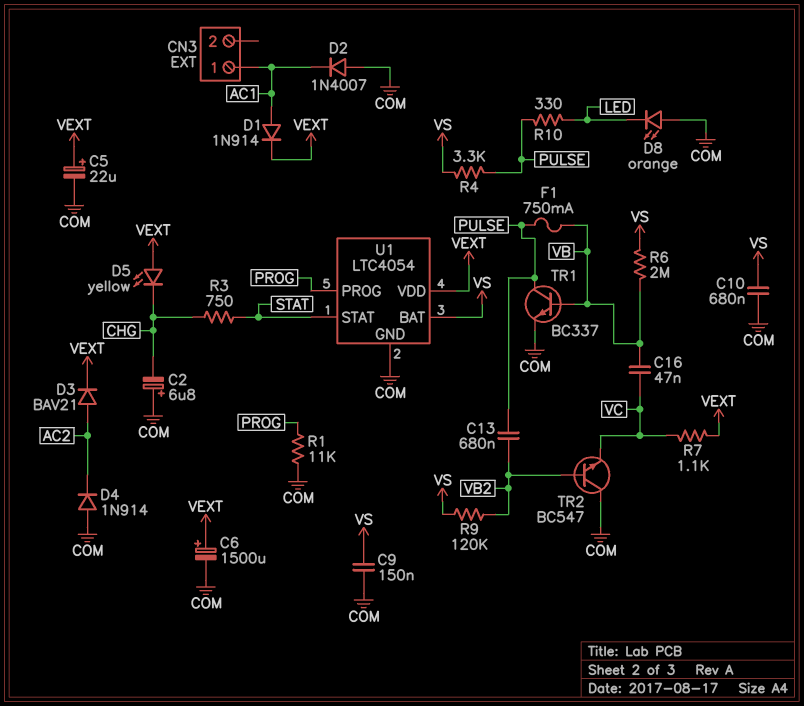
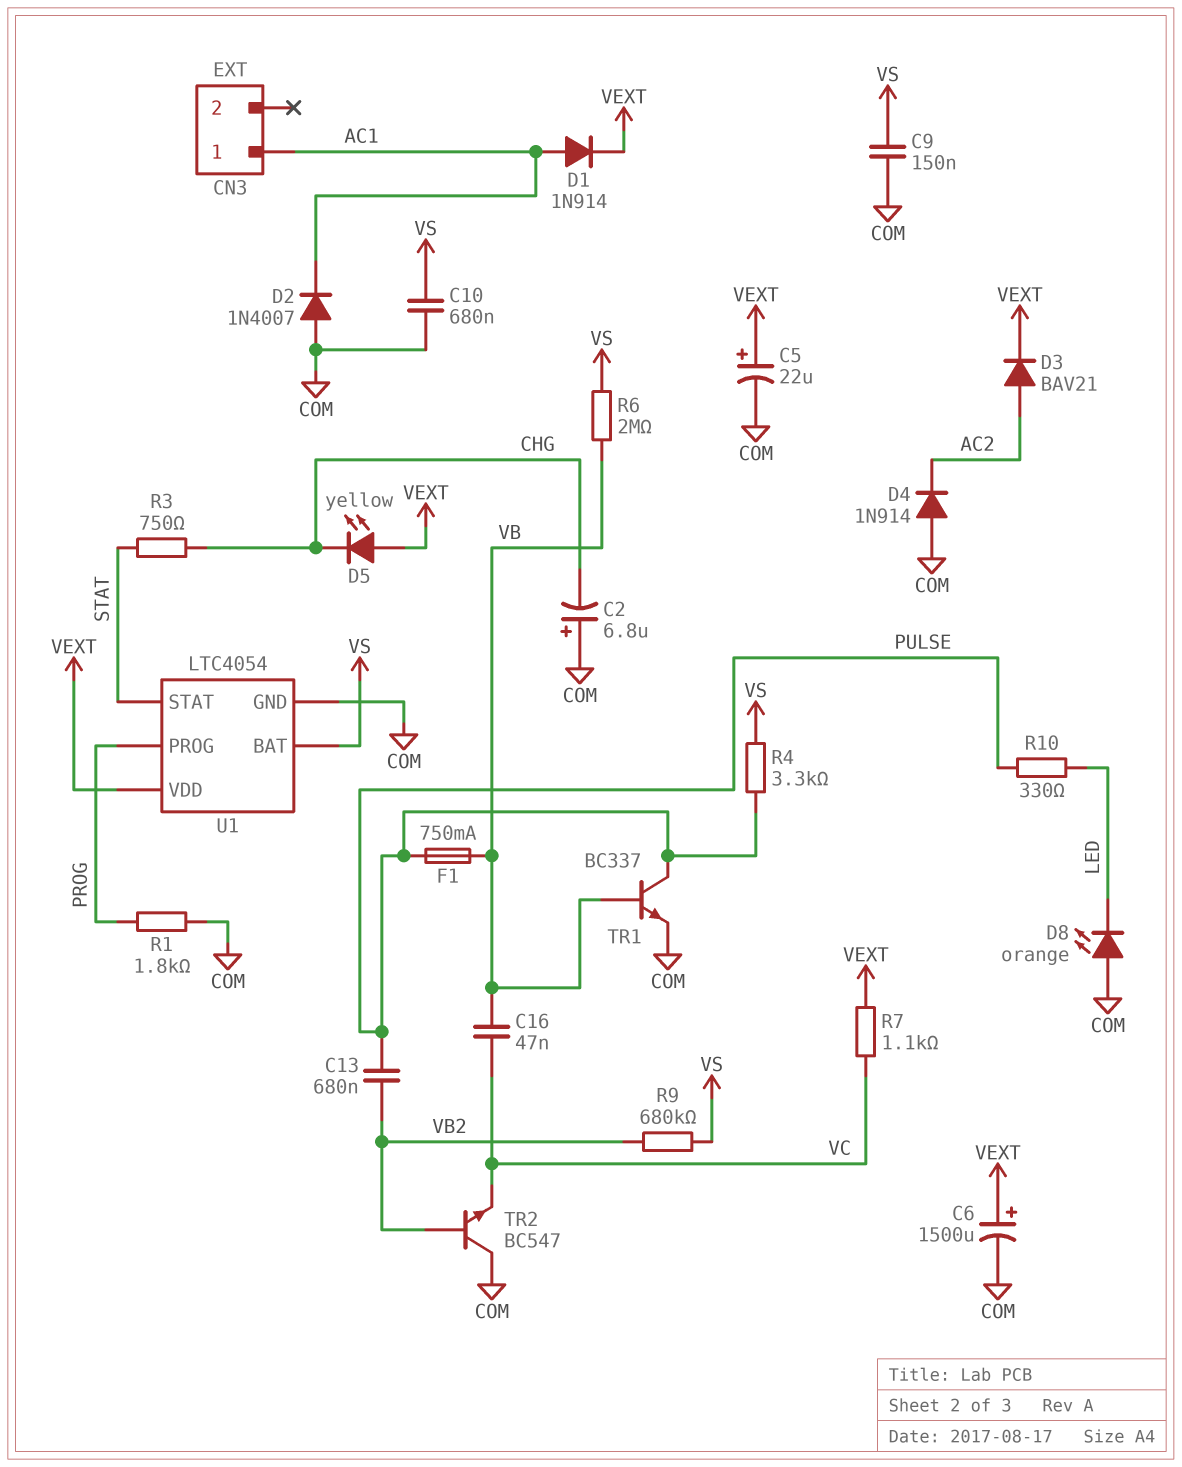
R1: 11k (COM, PROG) -> 1.8k (COM, PROG)
R9: 120k (VB2, VS) -> 680k (VB2, VS)

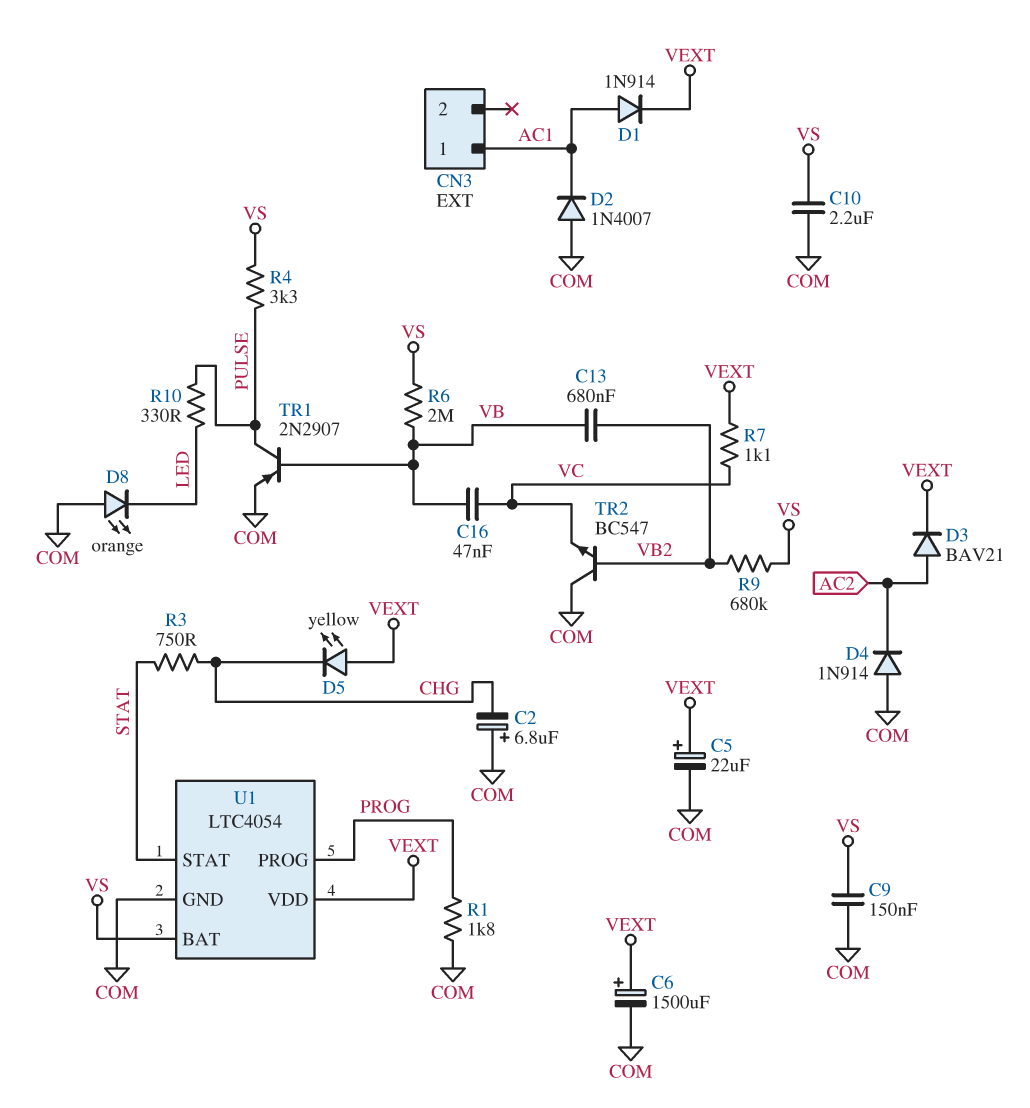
C10: 680nF (COM, VS) -> 2.2uF (COM, VS)
C13: 680nF (PULSE, VB2) -> 680nF (VB, VB2)
F1: 750mA (PULSE, VB) -> none
TR1: NPN BC337 (B VB, C PULSE, E COM) -> PNP 2N2907 (B VB, C PULSE, E COM)

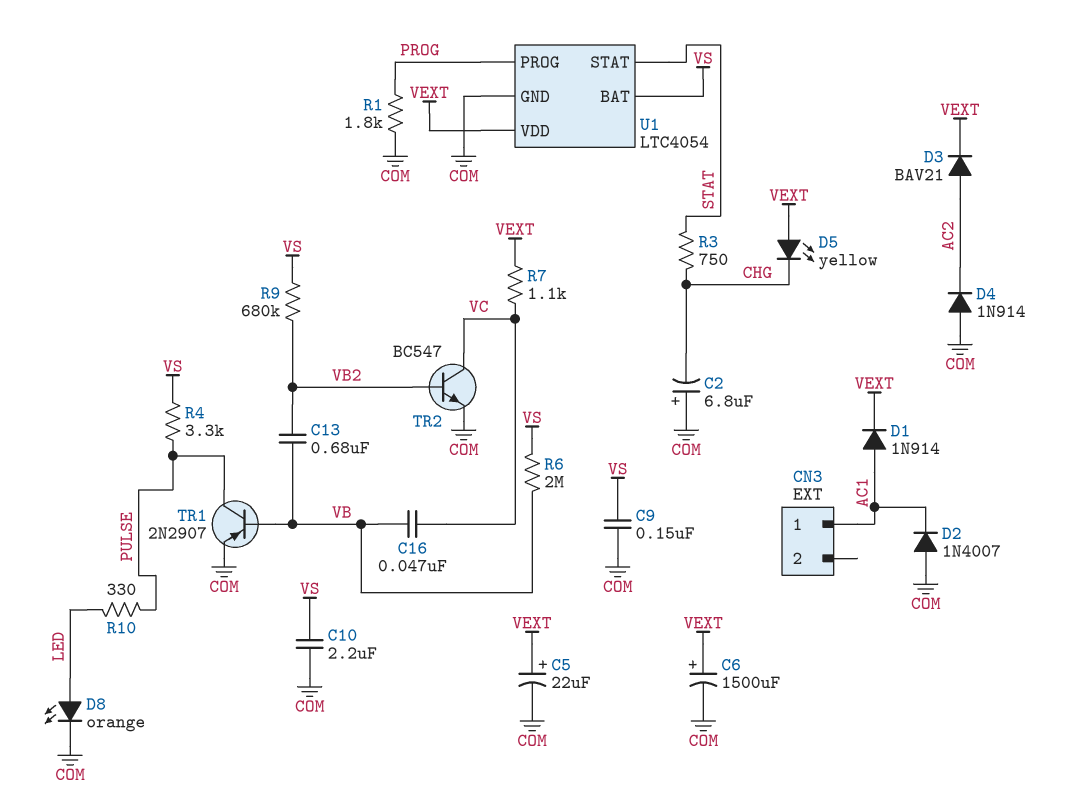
D8: LED orange (A COM, K LED) -> LED orange (A LED, K COM)
TR2: NPN BC547 (B VB2, C COM, E VC) -> NPN BC547 (B VB2, C VC, E COM)

